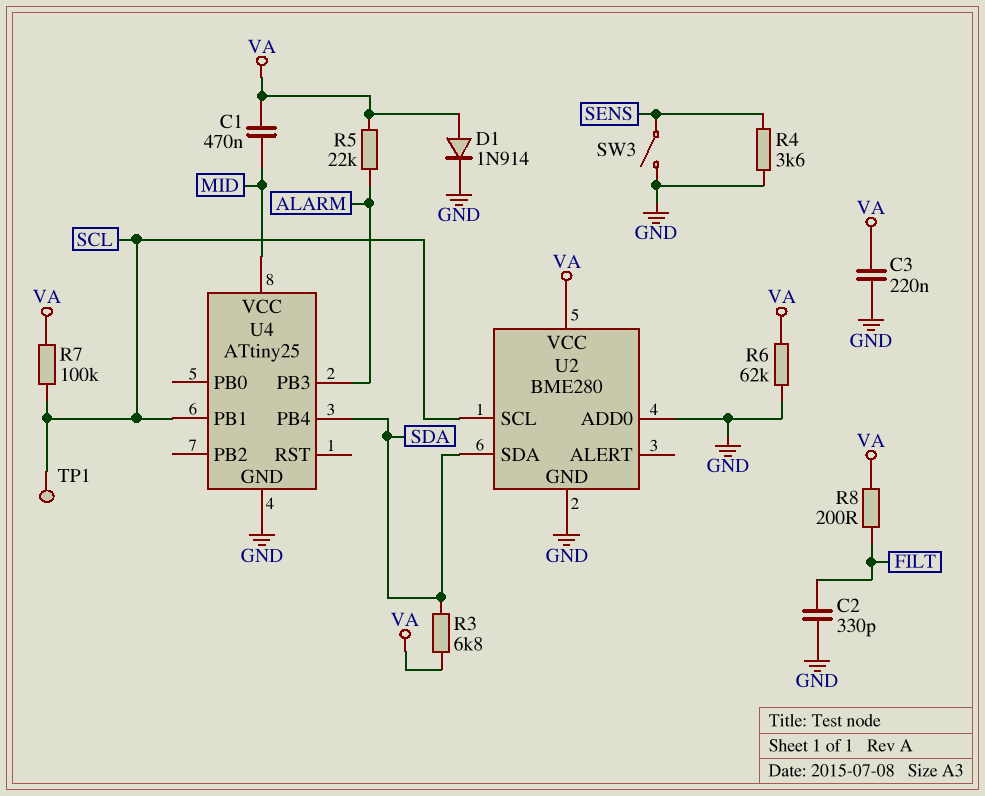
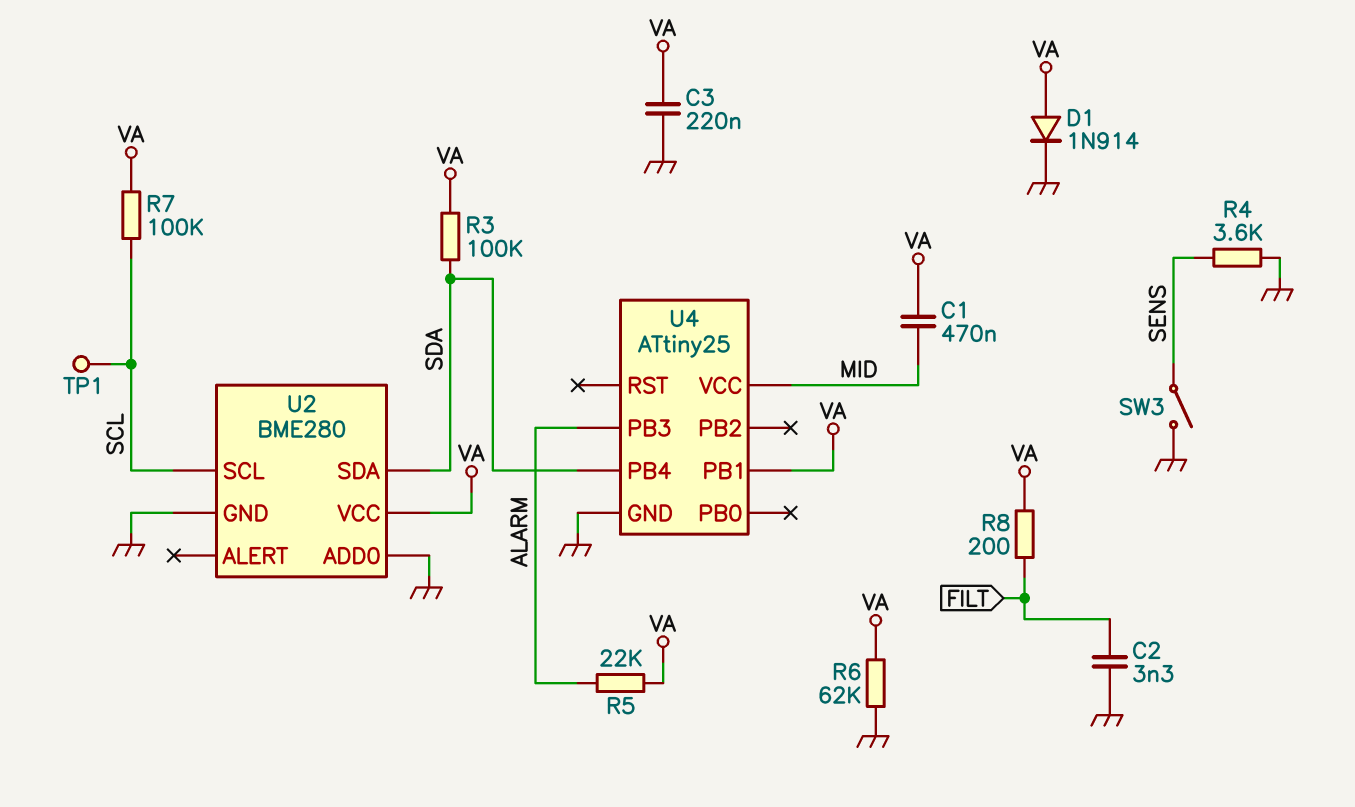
C2: 330pF (FILT, GND) -> 3.3nF (FILT, GND)
R3: 6.8k (SDA, VA) -> 100k (SDA, VA)
U4 pin PB1: SCL -> VA

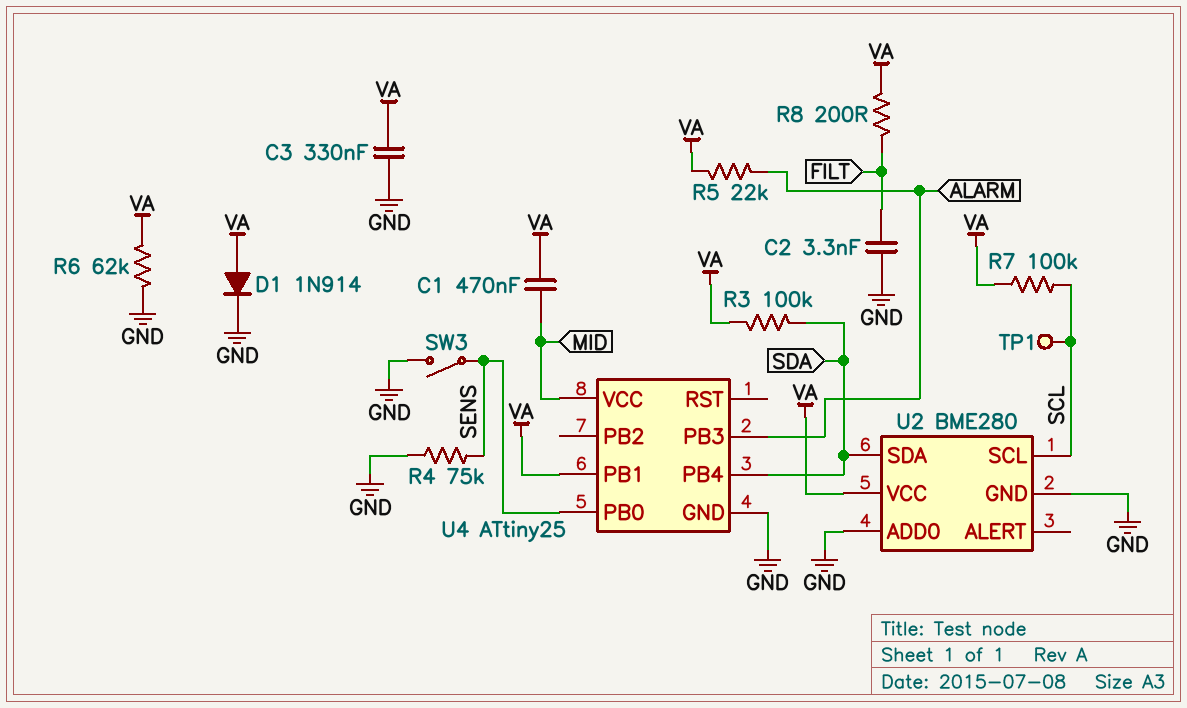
C3: 220nF (GND, VA) -> 330nF (GND, VA)
R4: 3.6k (GND, SENS) -> 75k (GND, SENS)
U4 pin PB0: none -> SENS

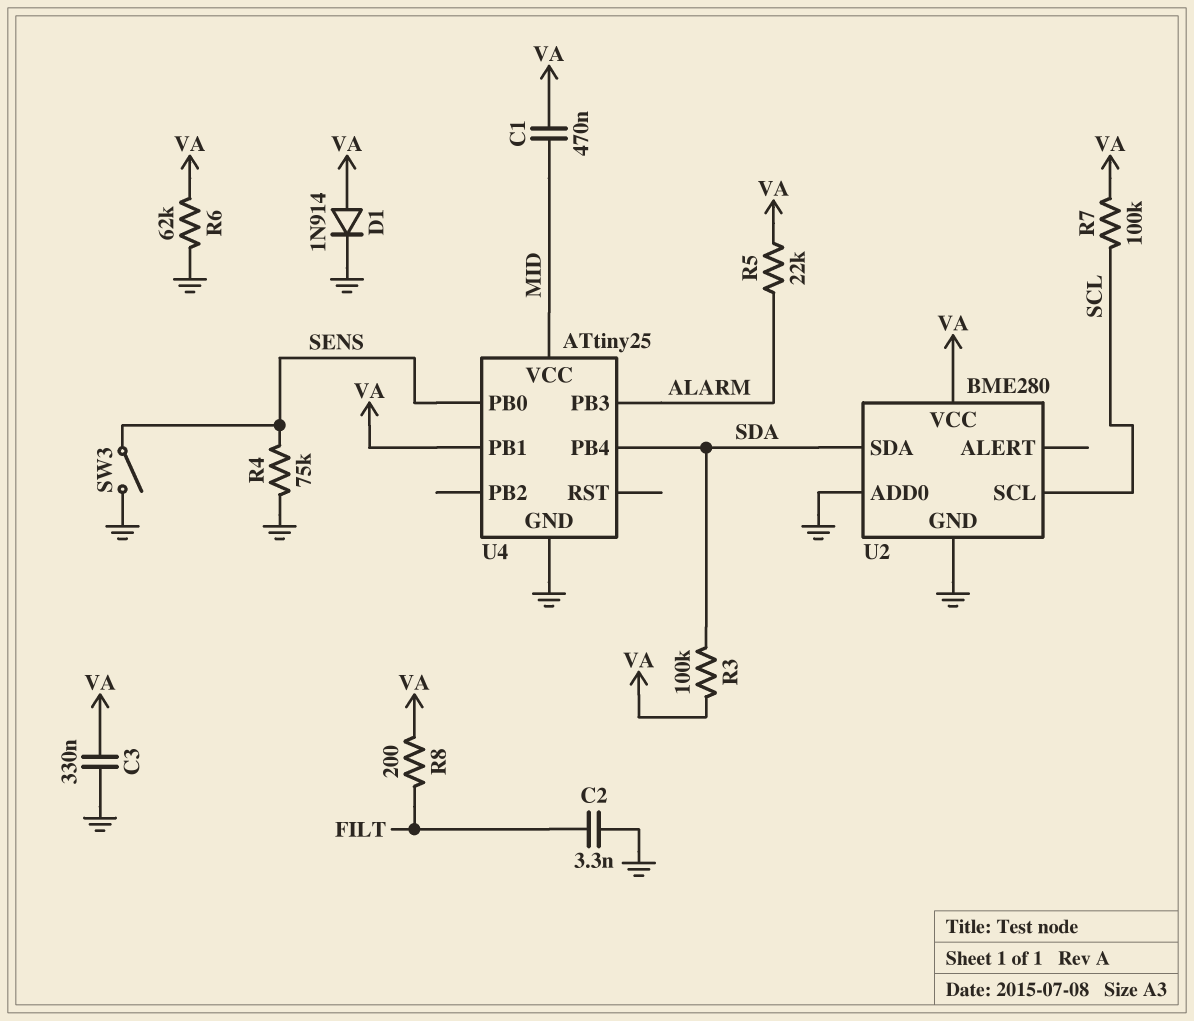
TP1: test point (SCL) -> none

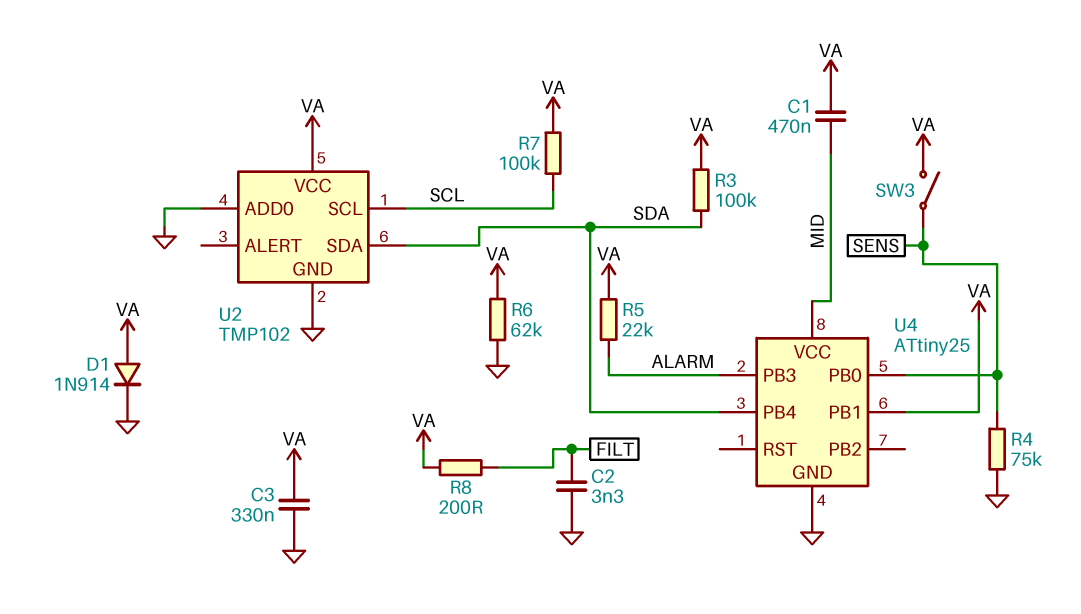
SW3: switch (GND, SENS) -> switch (SENS, VA)
U2: BME280 -> TMP102

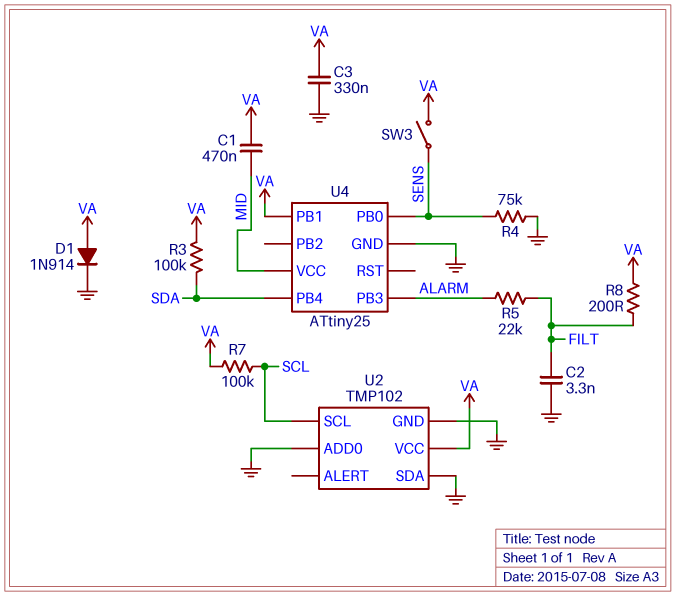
R5: 22k (ALARM, VA) -> 22k (ALARM, FILT)
R6: 62k (GND, VA) -> none
U2 pin SDA: SDA -> GND

